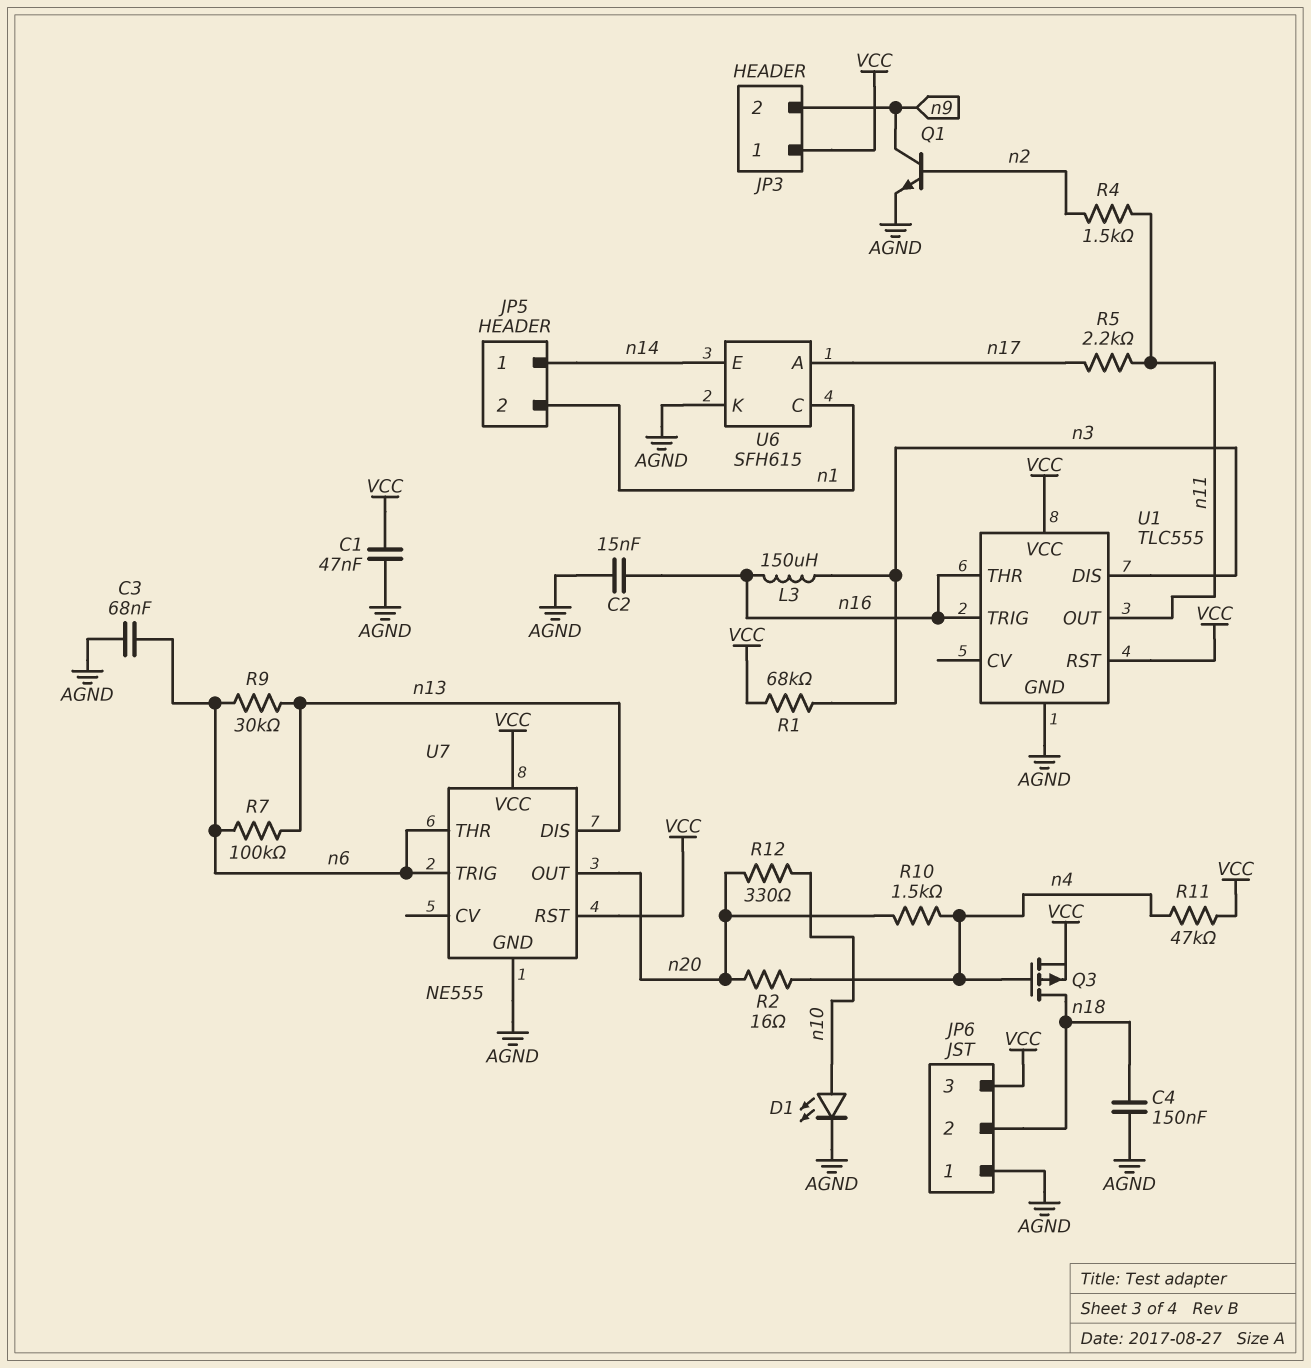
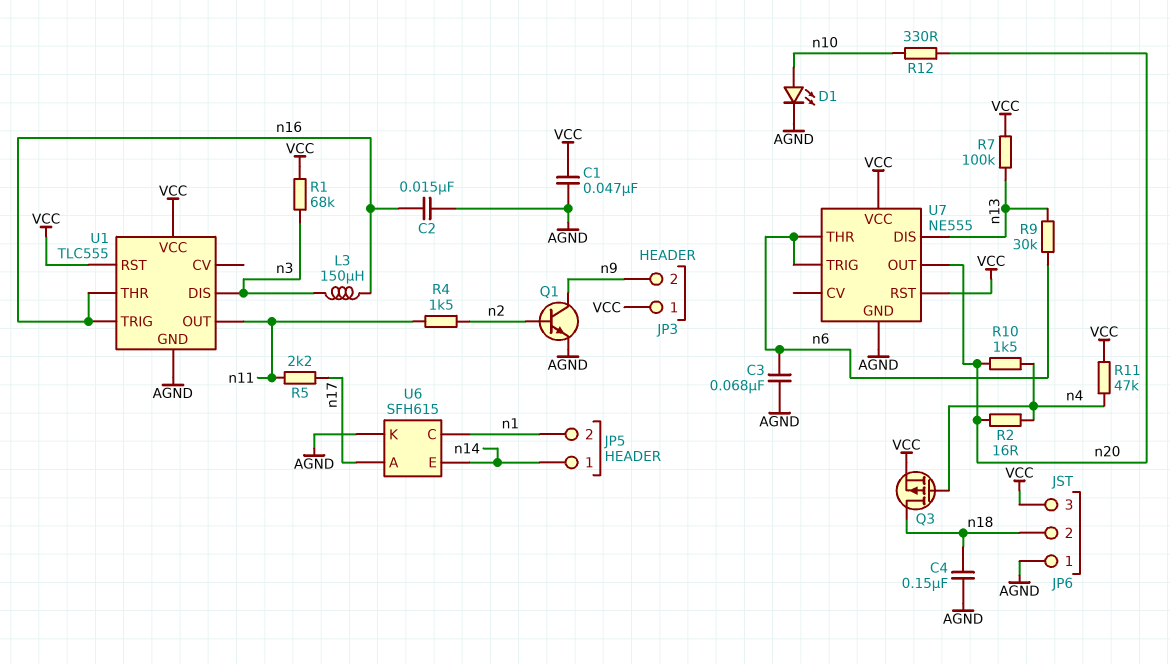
R7: 100k (n6, n13) -> 100k (VCC, n13)

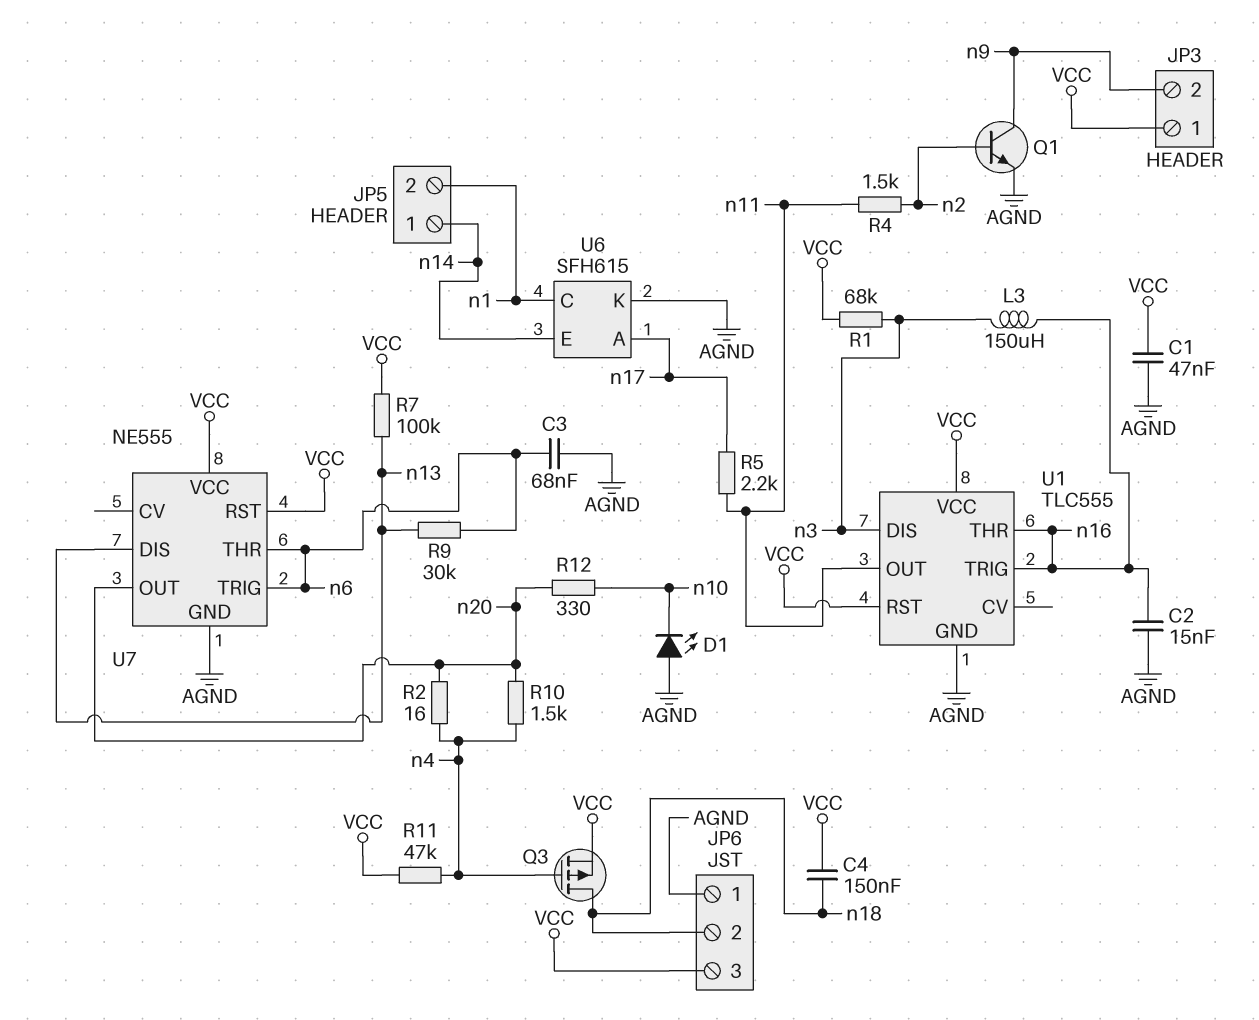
C4: 150nF (AGND, n18) -> 150nF (VCC, n18)
D1: LED (A n10, K AGND) -> LED (A AGND, K n10)

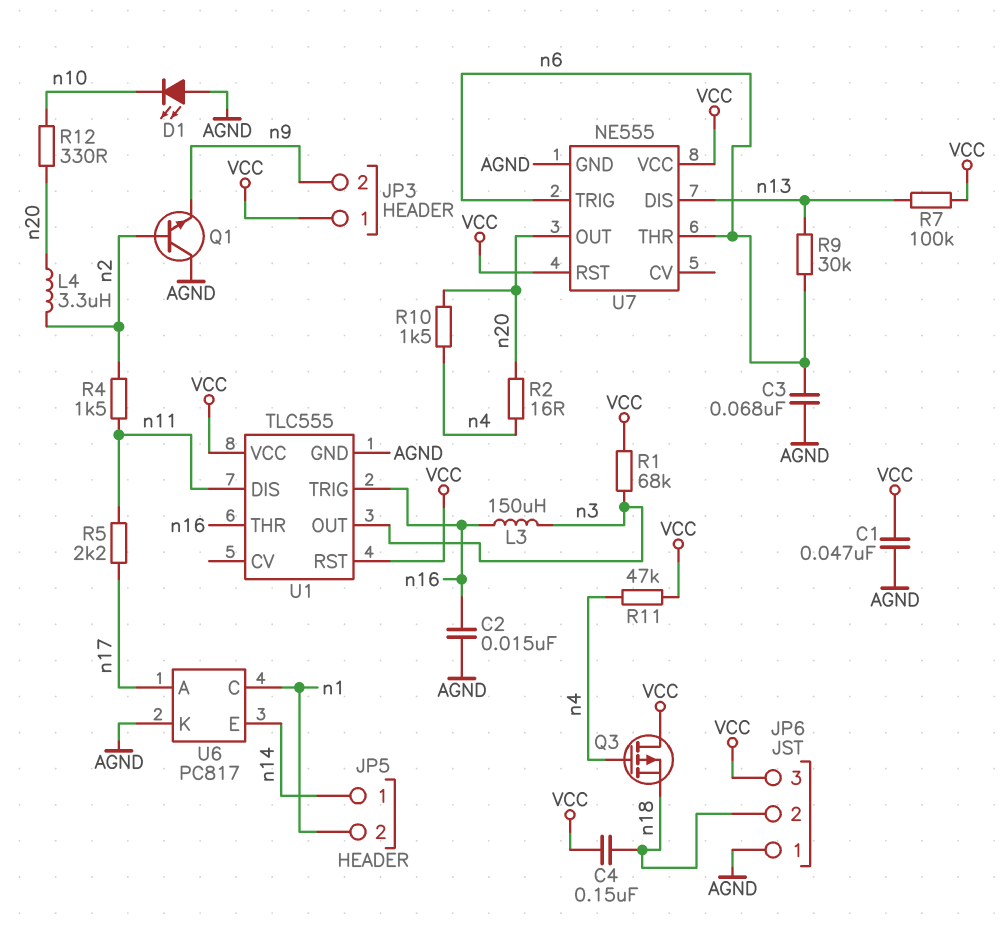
L4: none -> 3.3uH (n2, n20)
Q1: NPN (B n2, C n9, E AGND) -> NPN (B n2, C AGND, E n9)
Q3: PMOS (G n4, D n18, S VCC) -> PMOS (G n4, D VCC, S n18)
U1 pin DIS: n3 -> n11
U1 pin OUT: n11 -> n3
U6: SFH615 -> PC817

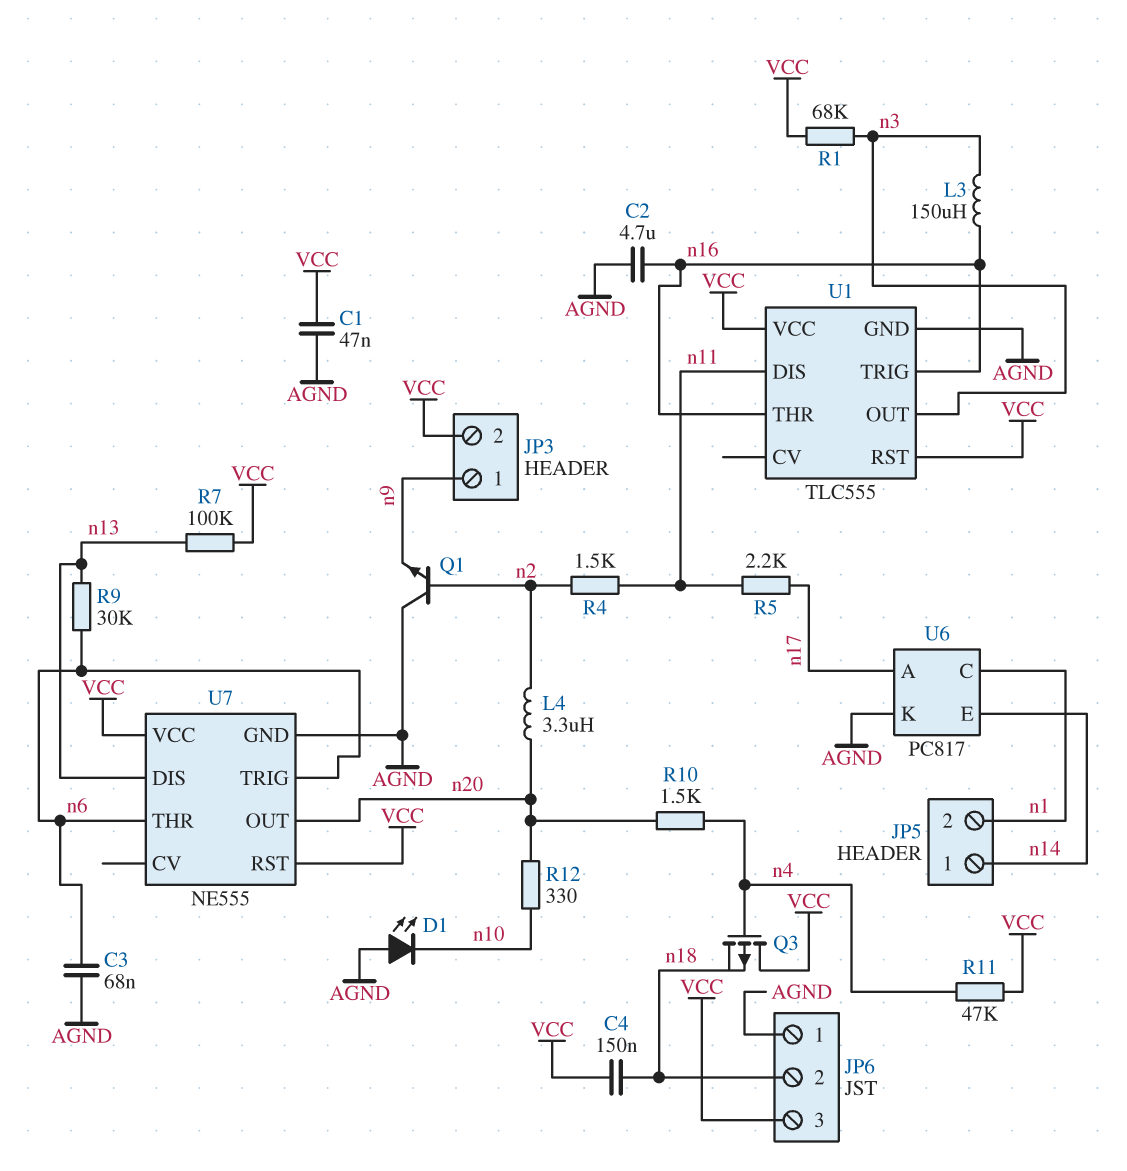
C2: 15nF (AGND, n16) -> 4.7uF (AGND, n16)
JP3 pin 1: VCC -> n9
JP3 pin 2: n9 -> VCC
R2: 16 (n4, n20) -> none

